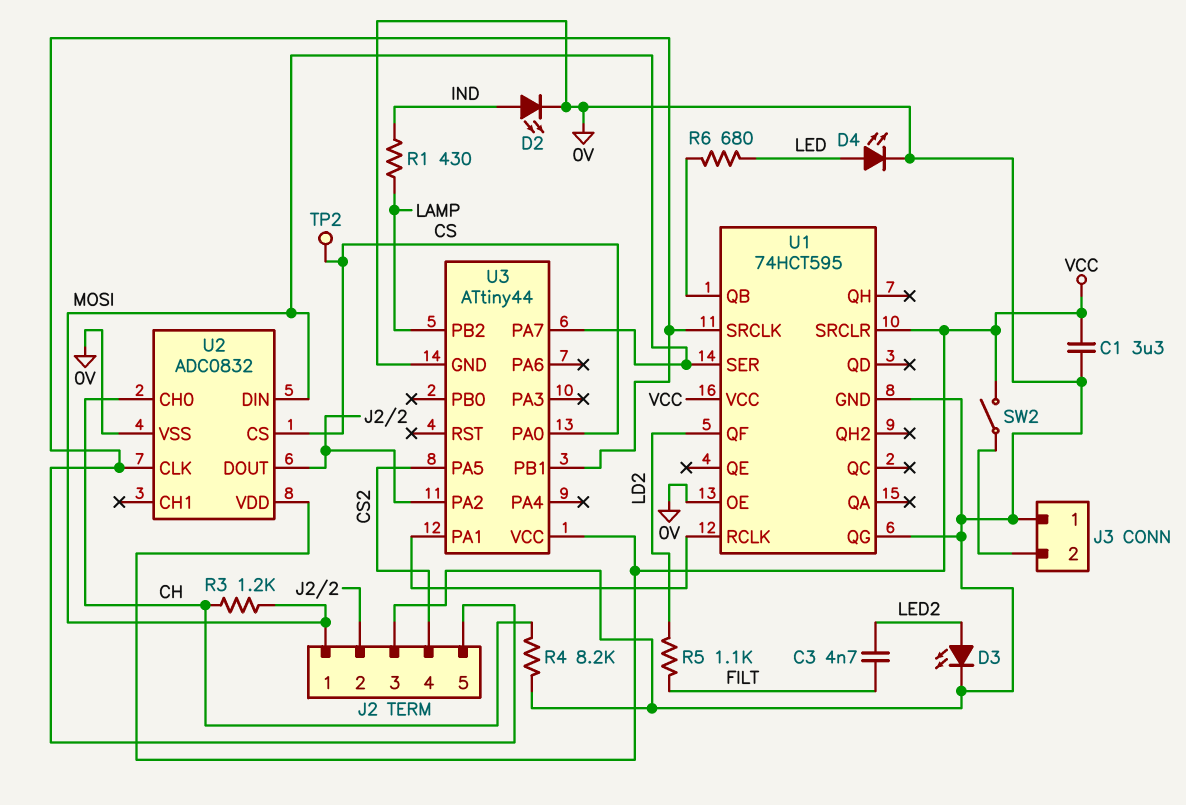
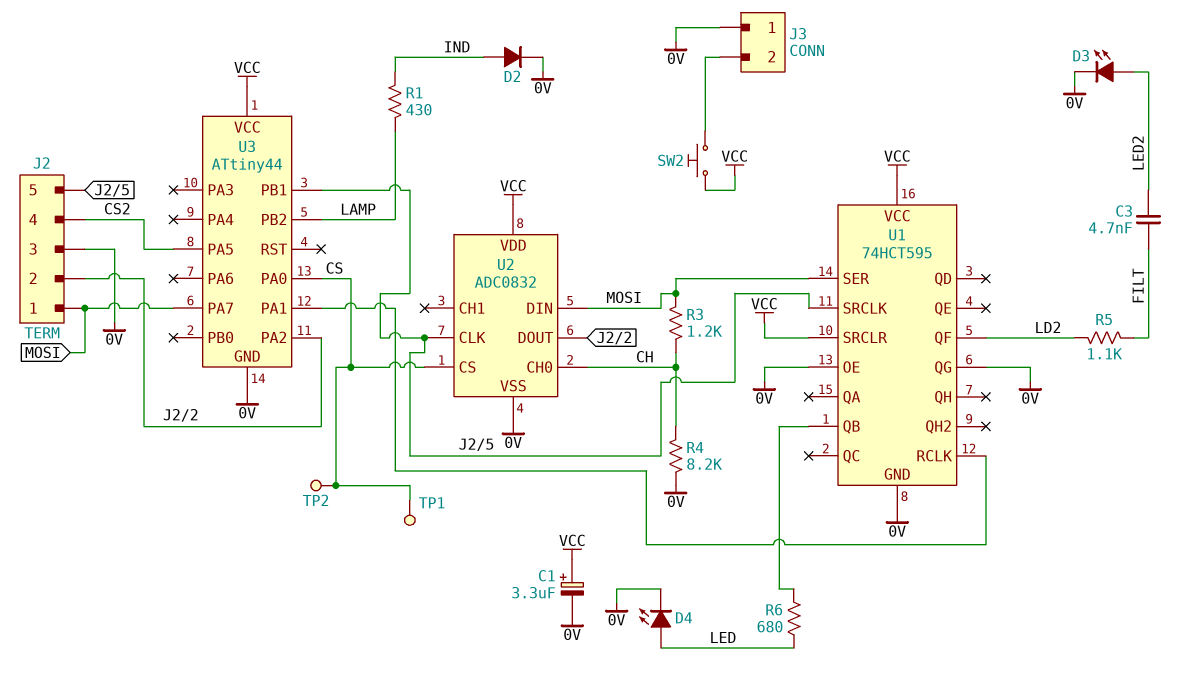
C1: 3.3uF (0V, VCC) -> 3.3uF (plus VCC, minus 0V)
D2: LED (A IND, K 0V) -> diode (A IND, K 0V)
SW2: switch (J3/2, VCC) -> button (J3/2, VCC)
TP1: none -> test point (CS)

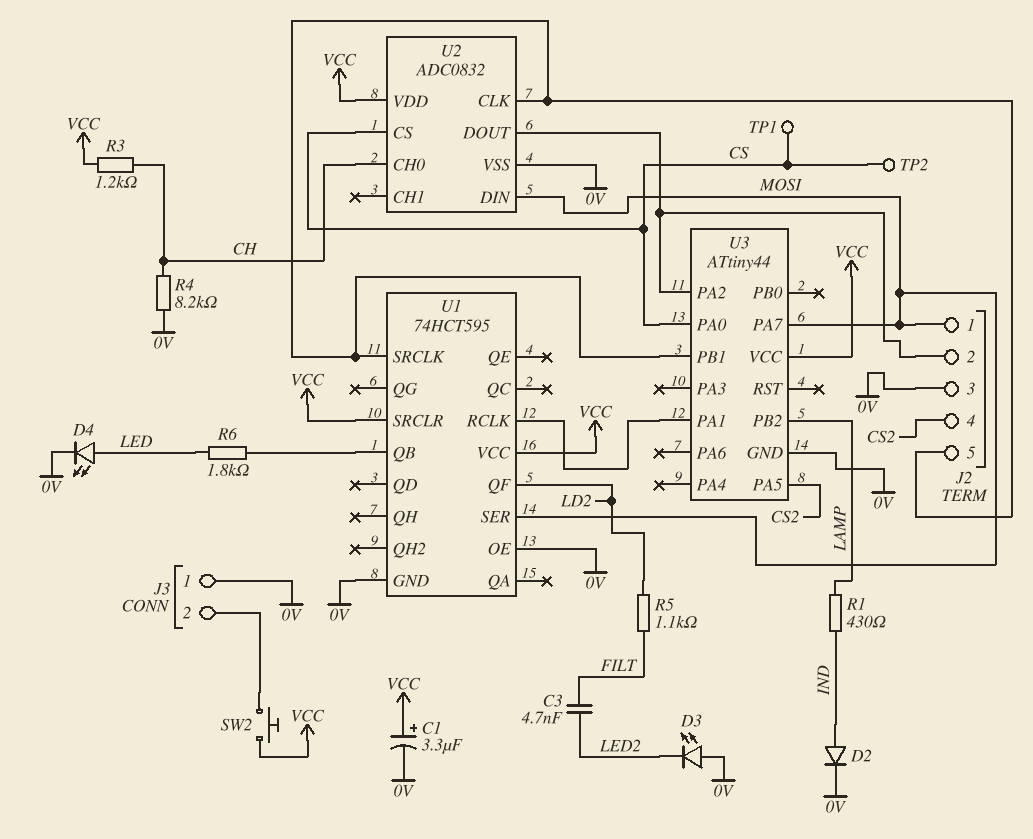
D3: LED (A LED2, K 0V) -> LED (A 0V, K LED2)
R3: 1.2k (CH, MOSI) -> 1.2k (CH, VCC)
R6: 680 (LED, U1/QB) -> 1.8k (LED, U1/QB)
U1 pin QG: 0V -> none

